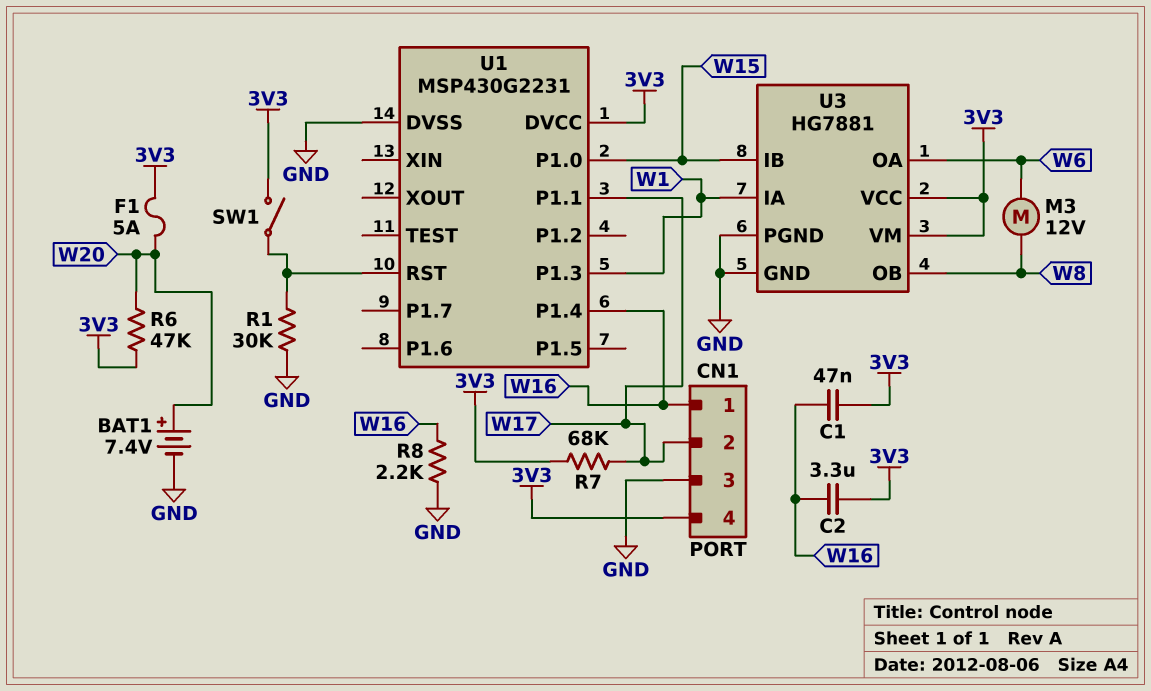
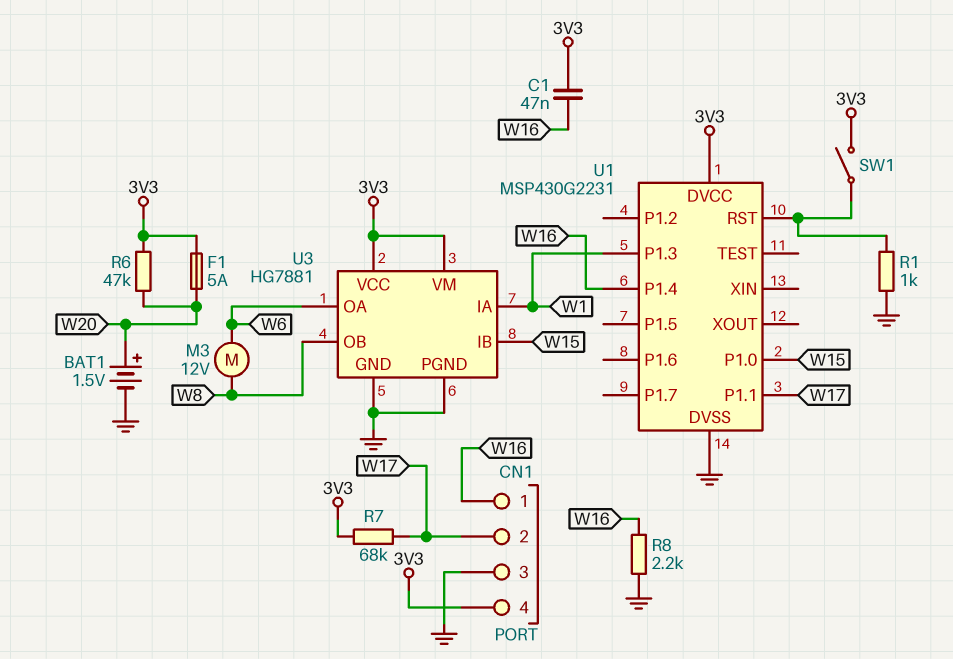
BAT1: 7.4V (plus W20, minus GND) -> 1.5V (plus W20, minus GND)
C2: 3.3uF (3V3, W16) -> none
R1: 30k (GND, U1/RST) -> 1k (GND, U1/RST)

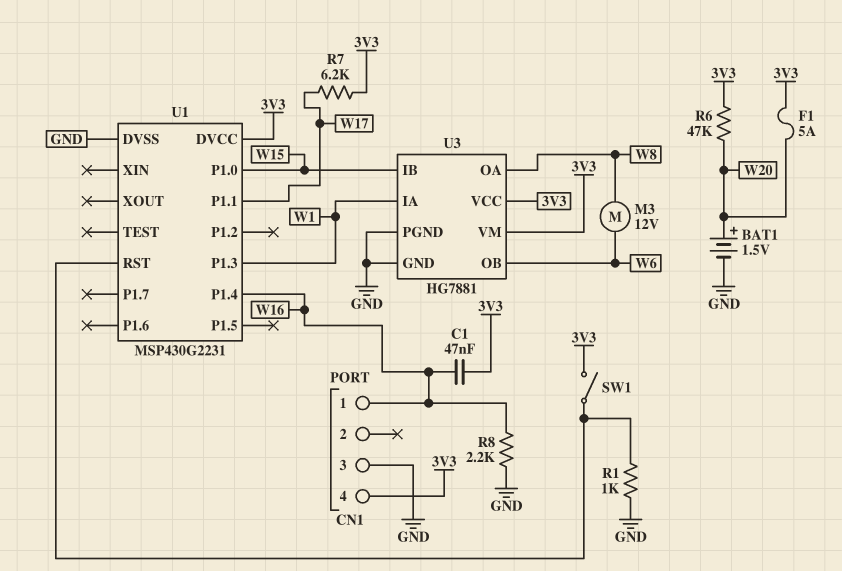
CN1 pin 2: W17 -> none
R7: 68k (3V3, W17) -> 6.2k (3V3, W17)
U3 pin OA: W6 -> W8
U3 pin OB: W8 -> W6

